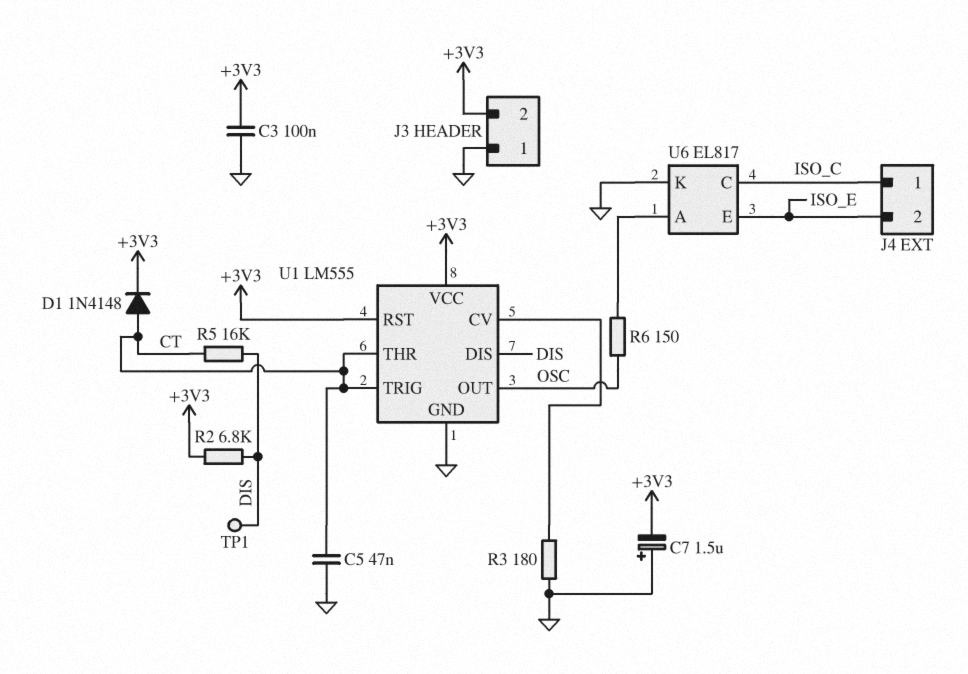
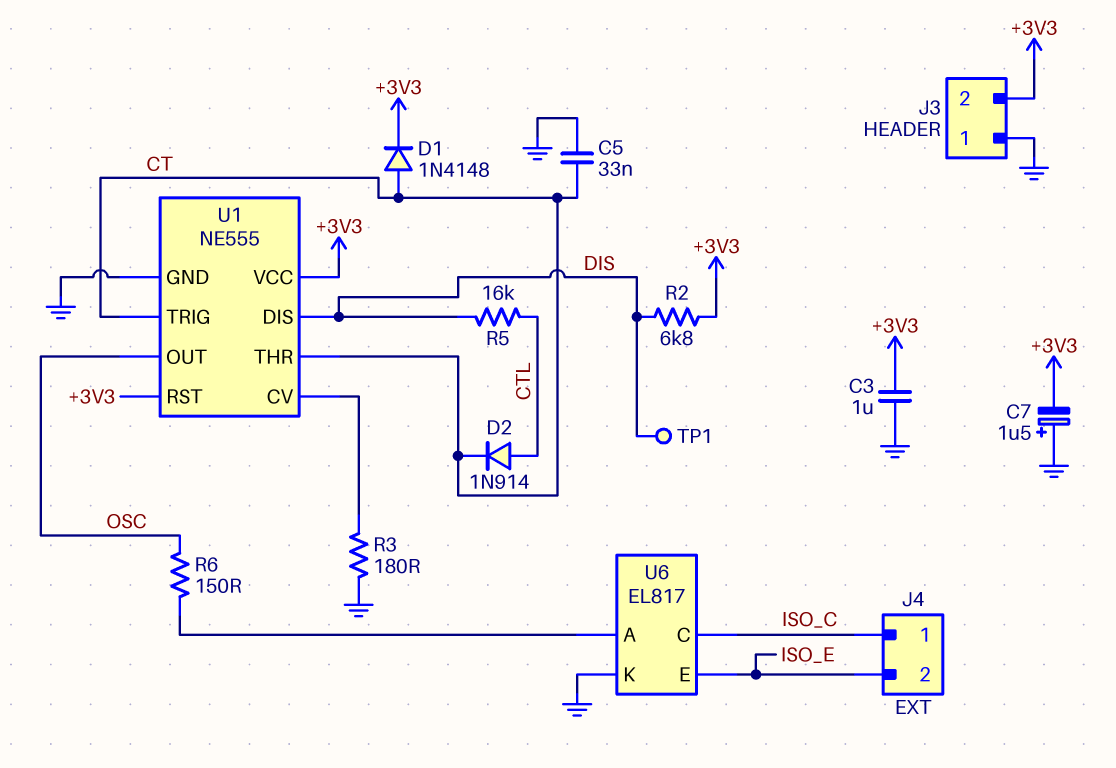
C3: 100nF (+3V3, GND) -> 1uF (+3V3, GND)
C5: 47nF (CT, GND) -> 33nF (CT, GND)
D2: none -> diode 1N914 (A CTL, K CT)
R5: 16k (CT, DIS) -> 16k (CTL, DIS)
U1: LM555 -> NE555

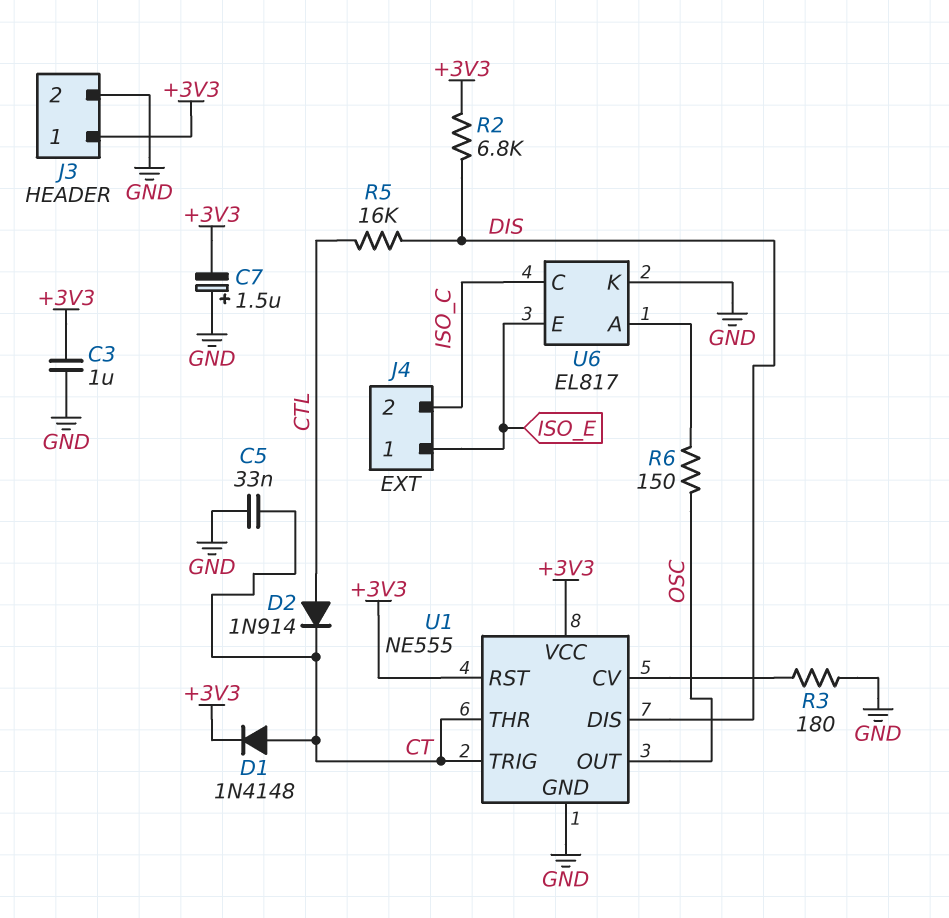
J3 pin 1: GND -> +3V3
J3 pin 2: +3V3 -> GND
J4 pin 1: ISO_C -> ISO_E
J4 pin 2: ISO_E -> ISO_C
TP1: test point (DIS) -> none

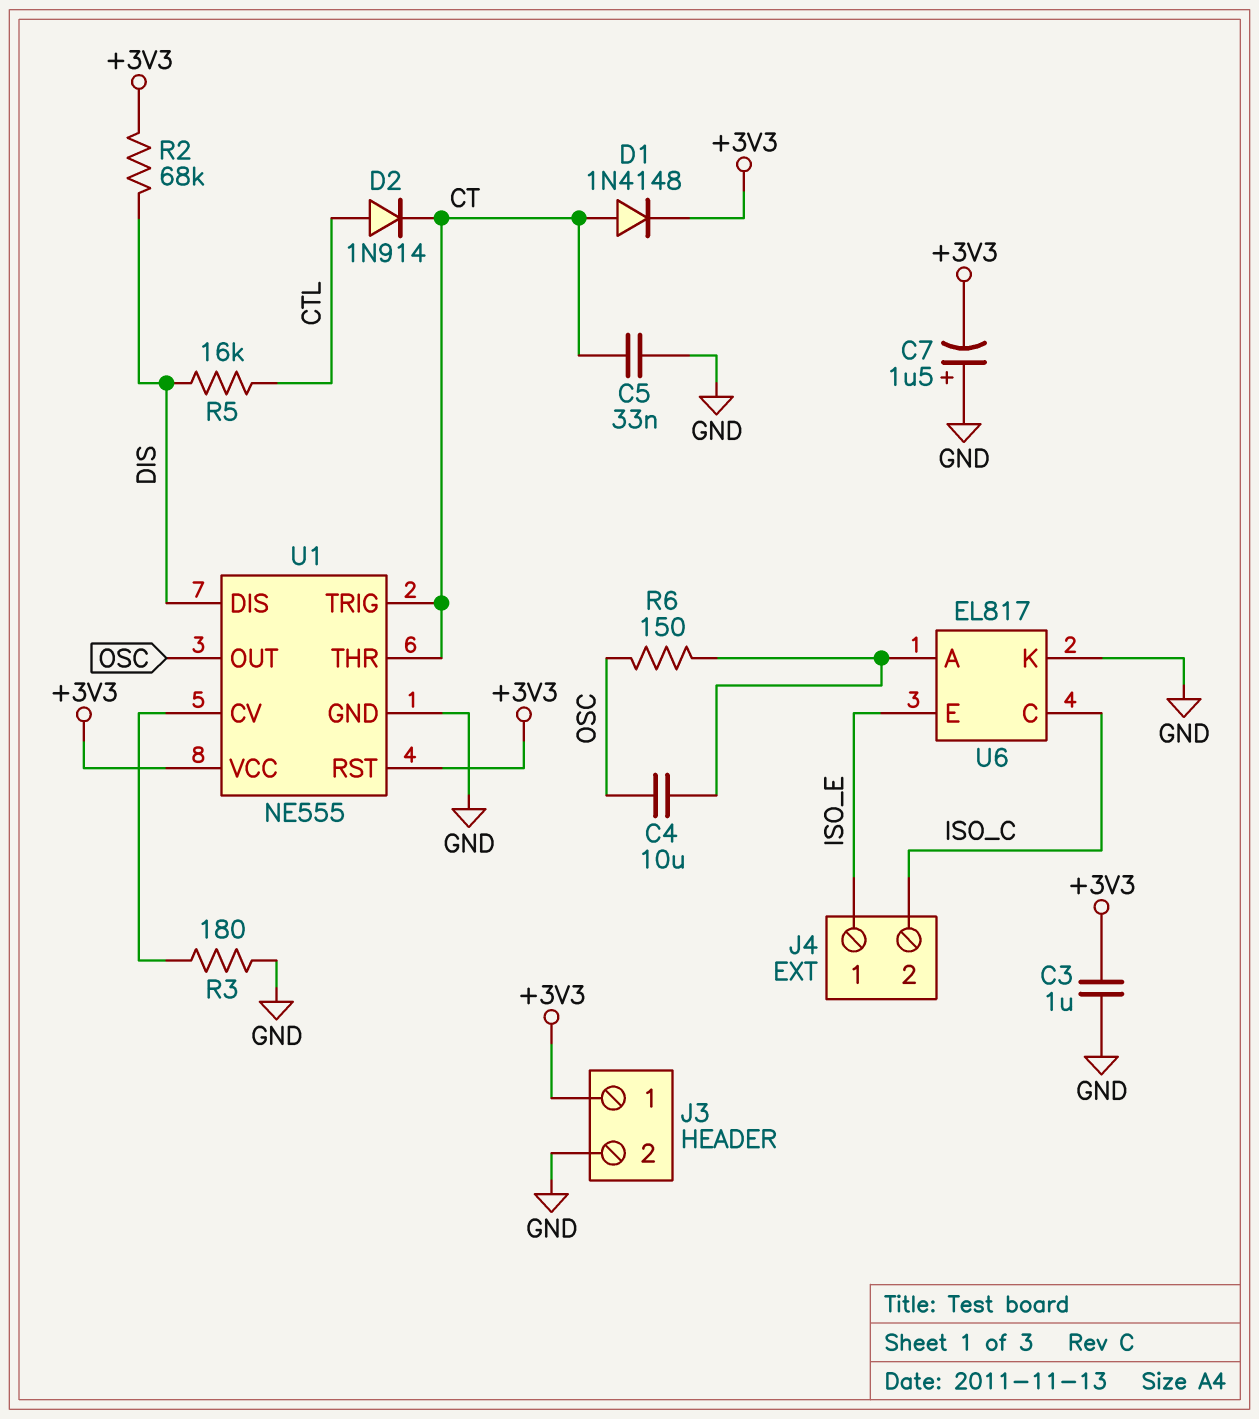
C4: none -> 10uF (OSC, U6/A)
R2: 6.8k (+3V3, DIS) -> 68k (+3V3, DIS)

